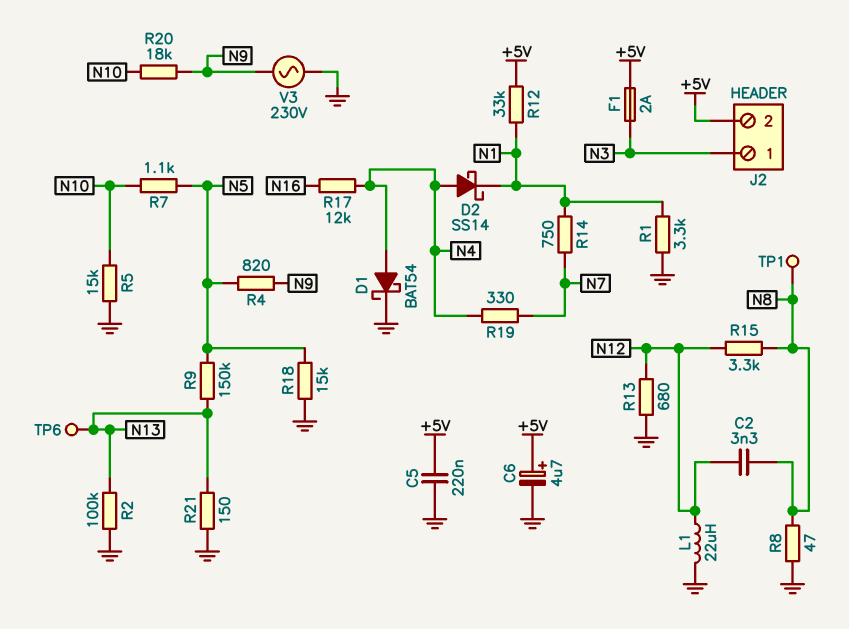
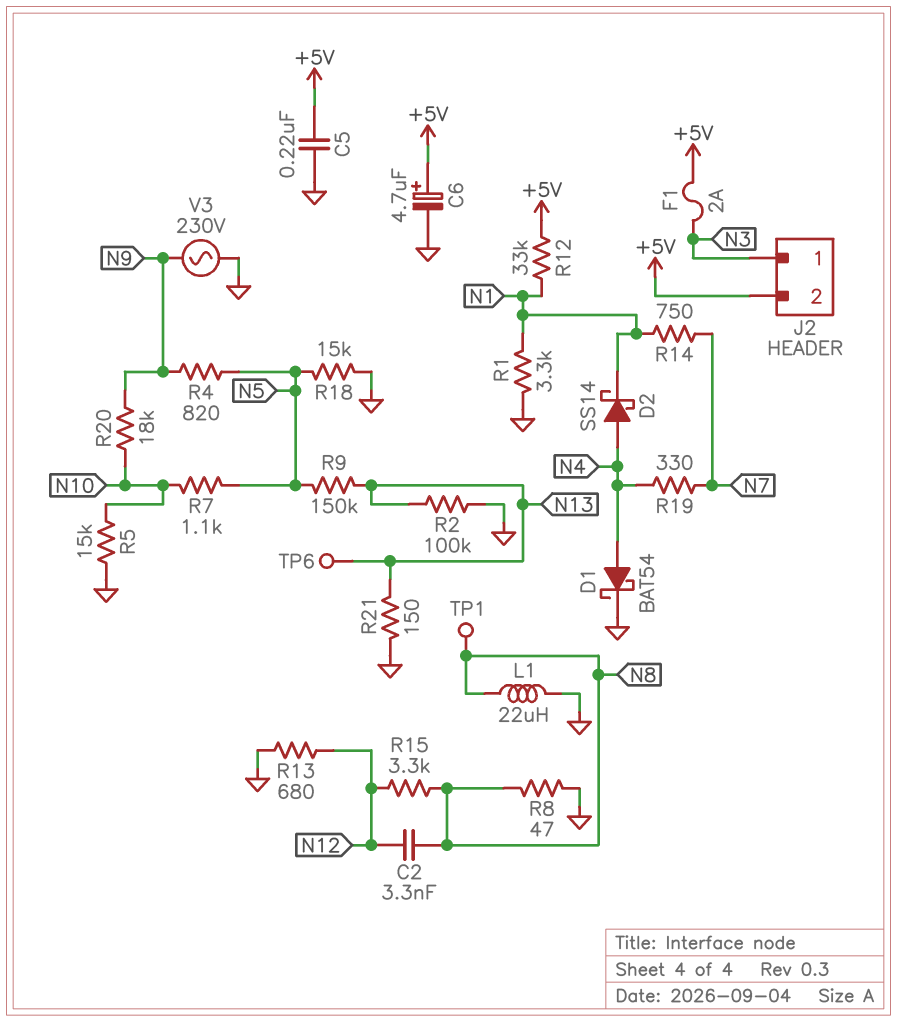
L1: 22uH (GND, N12) -> 22uH (GND, N8)
R17: 12k (N4, N16) -> none

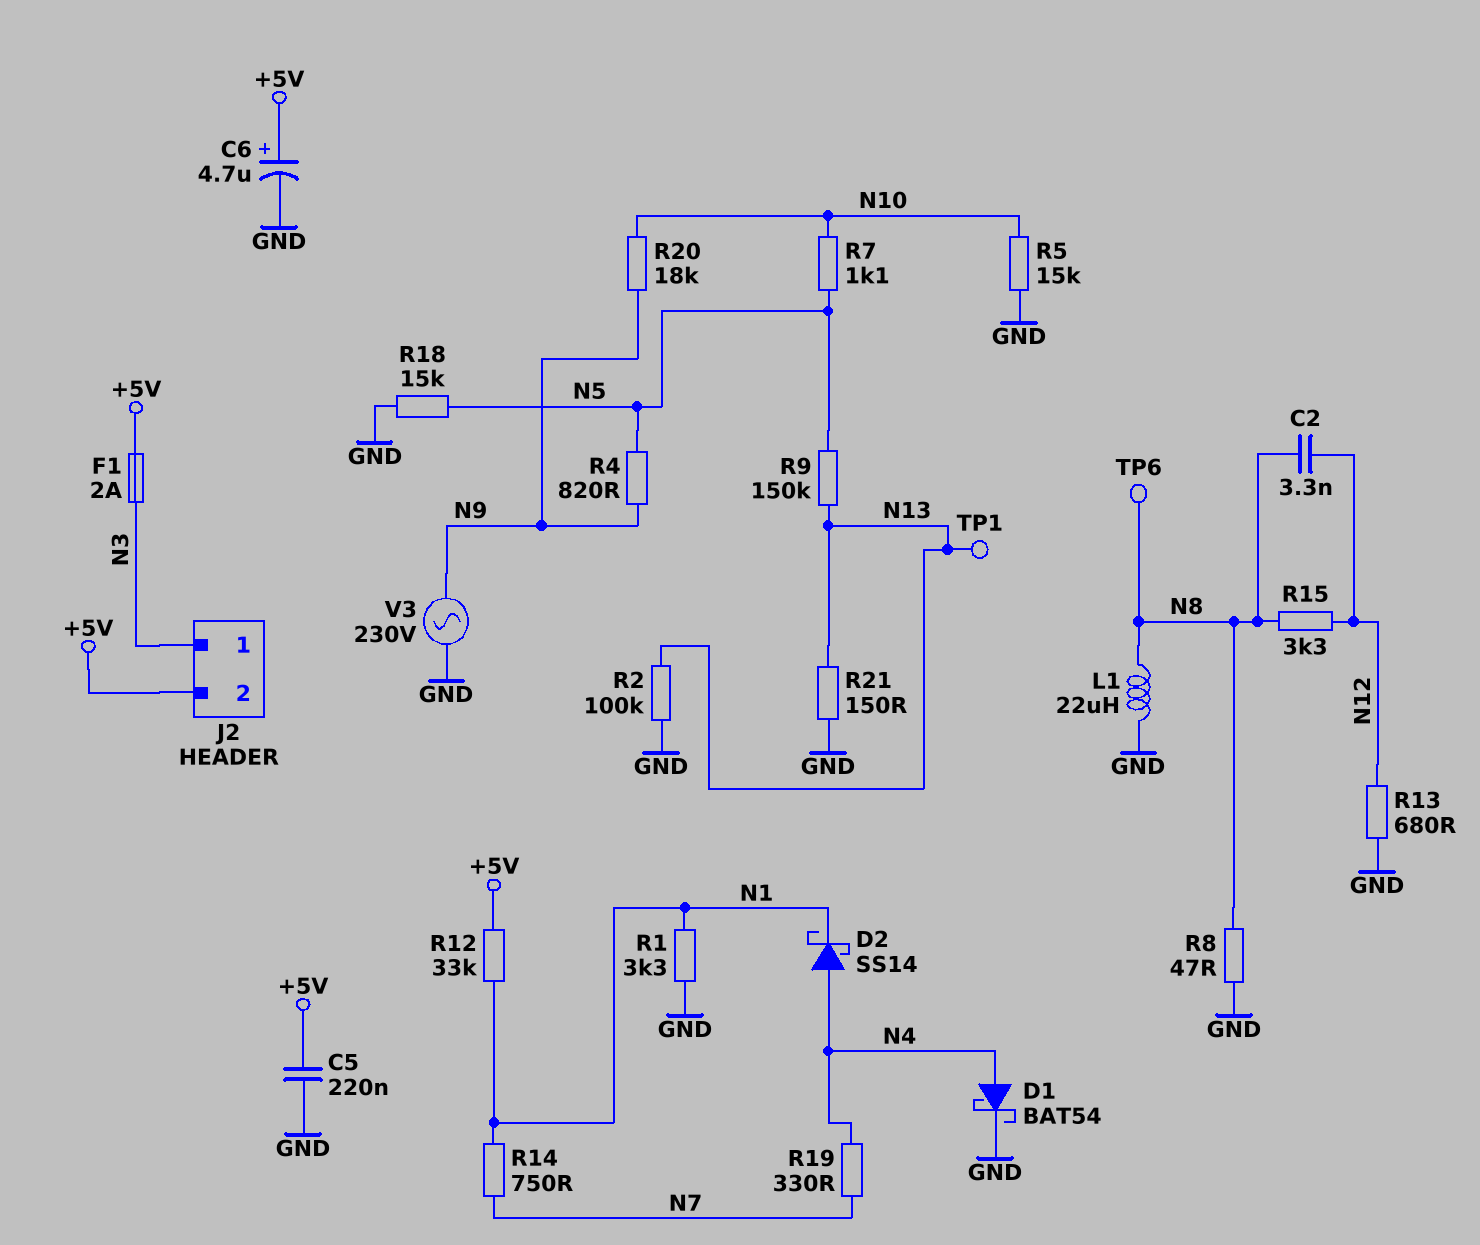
TP1: test point (N8) -> test point (N13)
TP6: test point (N13) -> test point (N8)

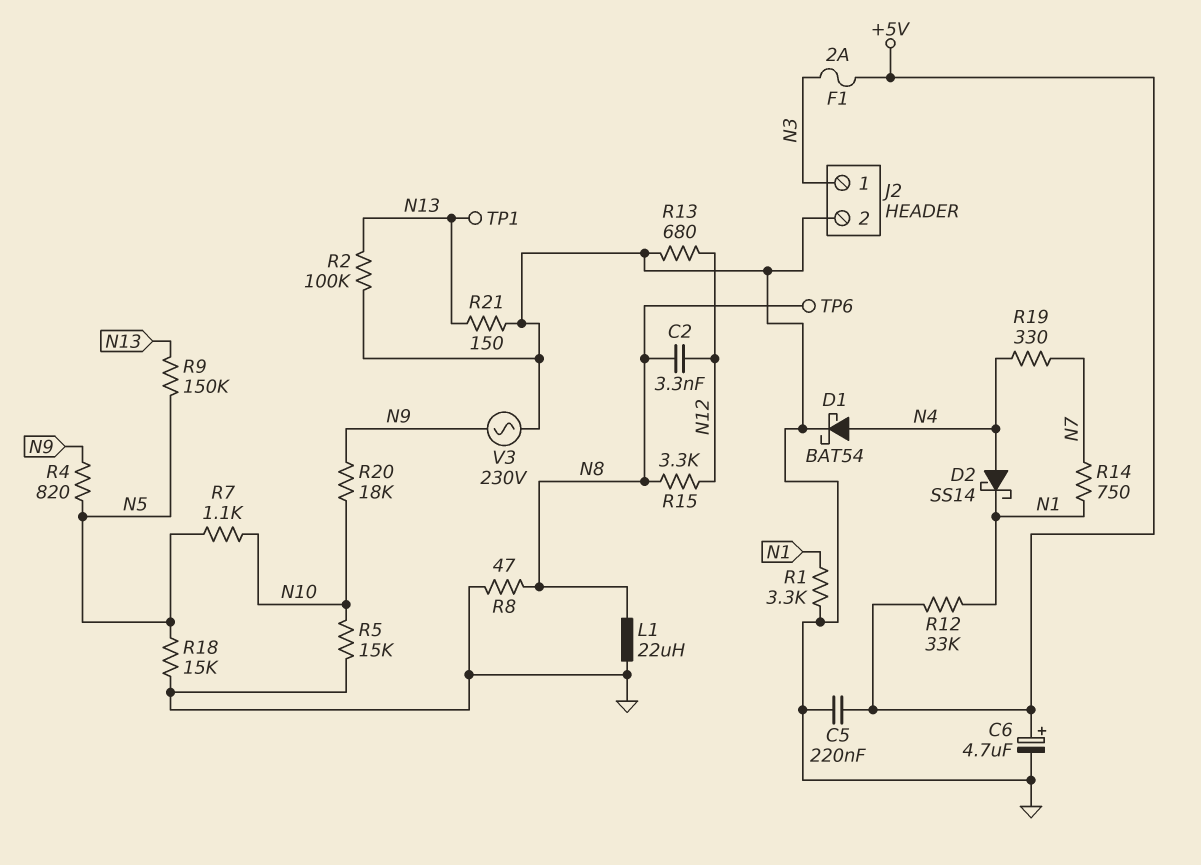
J2 pin 2: +5V -> GND

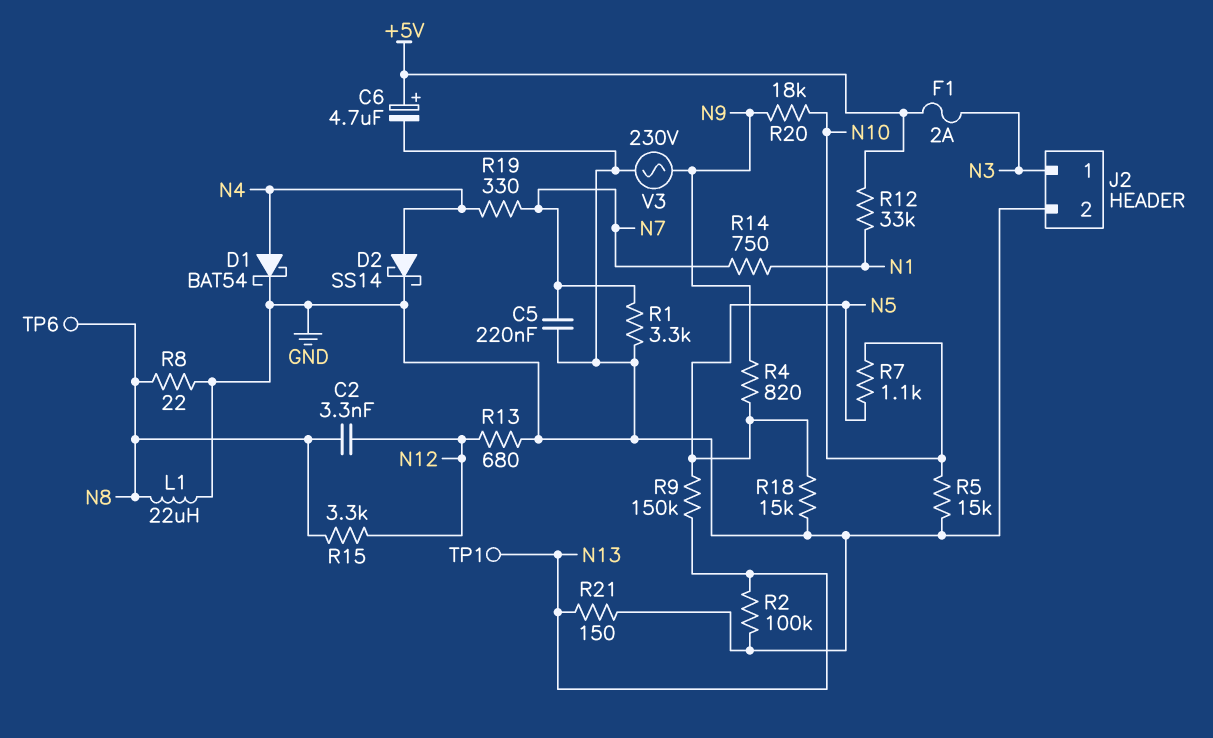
C5: 220nF (+5V, GND) -> 220nF (GND, N7)
D2: schottky SS14 (A N4, K N1) -> schottky SS14 (A N4, K GND)
R1: 3.3k (GND, N1) -> 3.3k (GND, N7)
R8: 47 (GND, N8) -> 22 (GND, N8)

